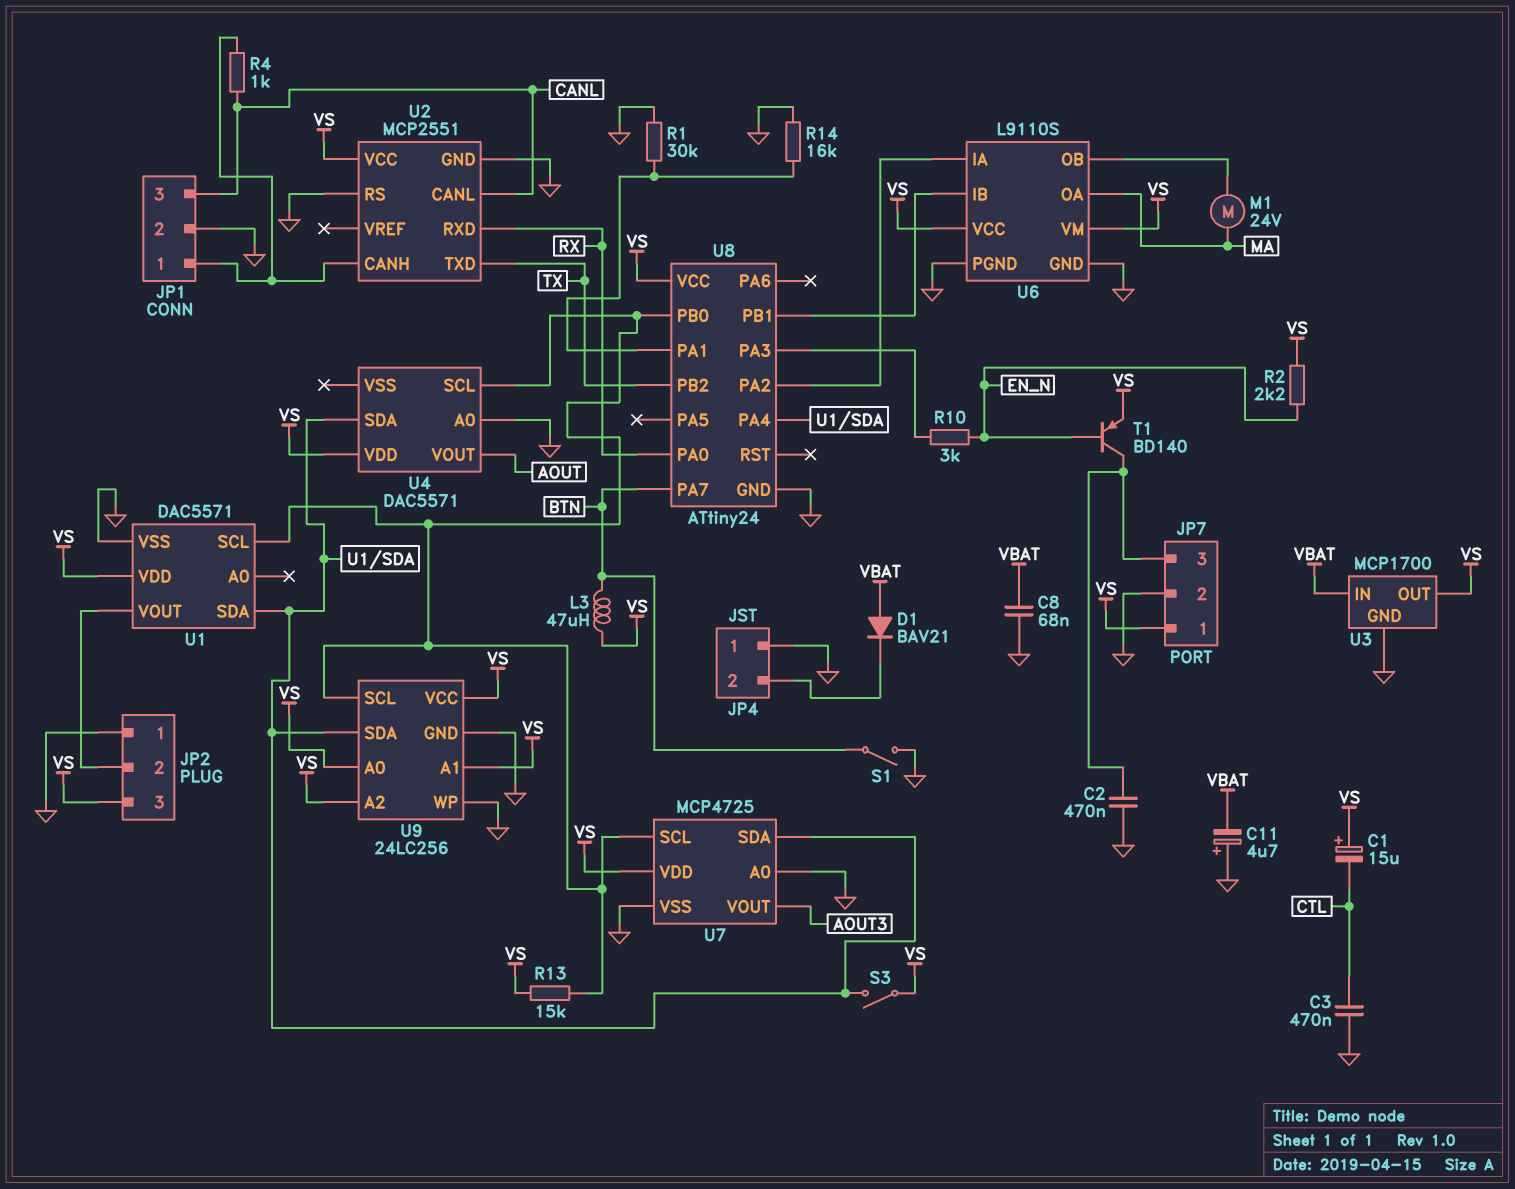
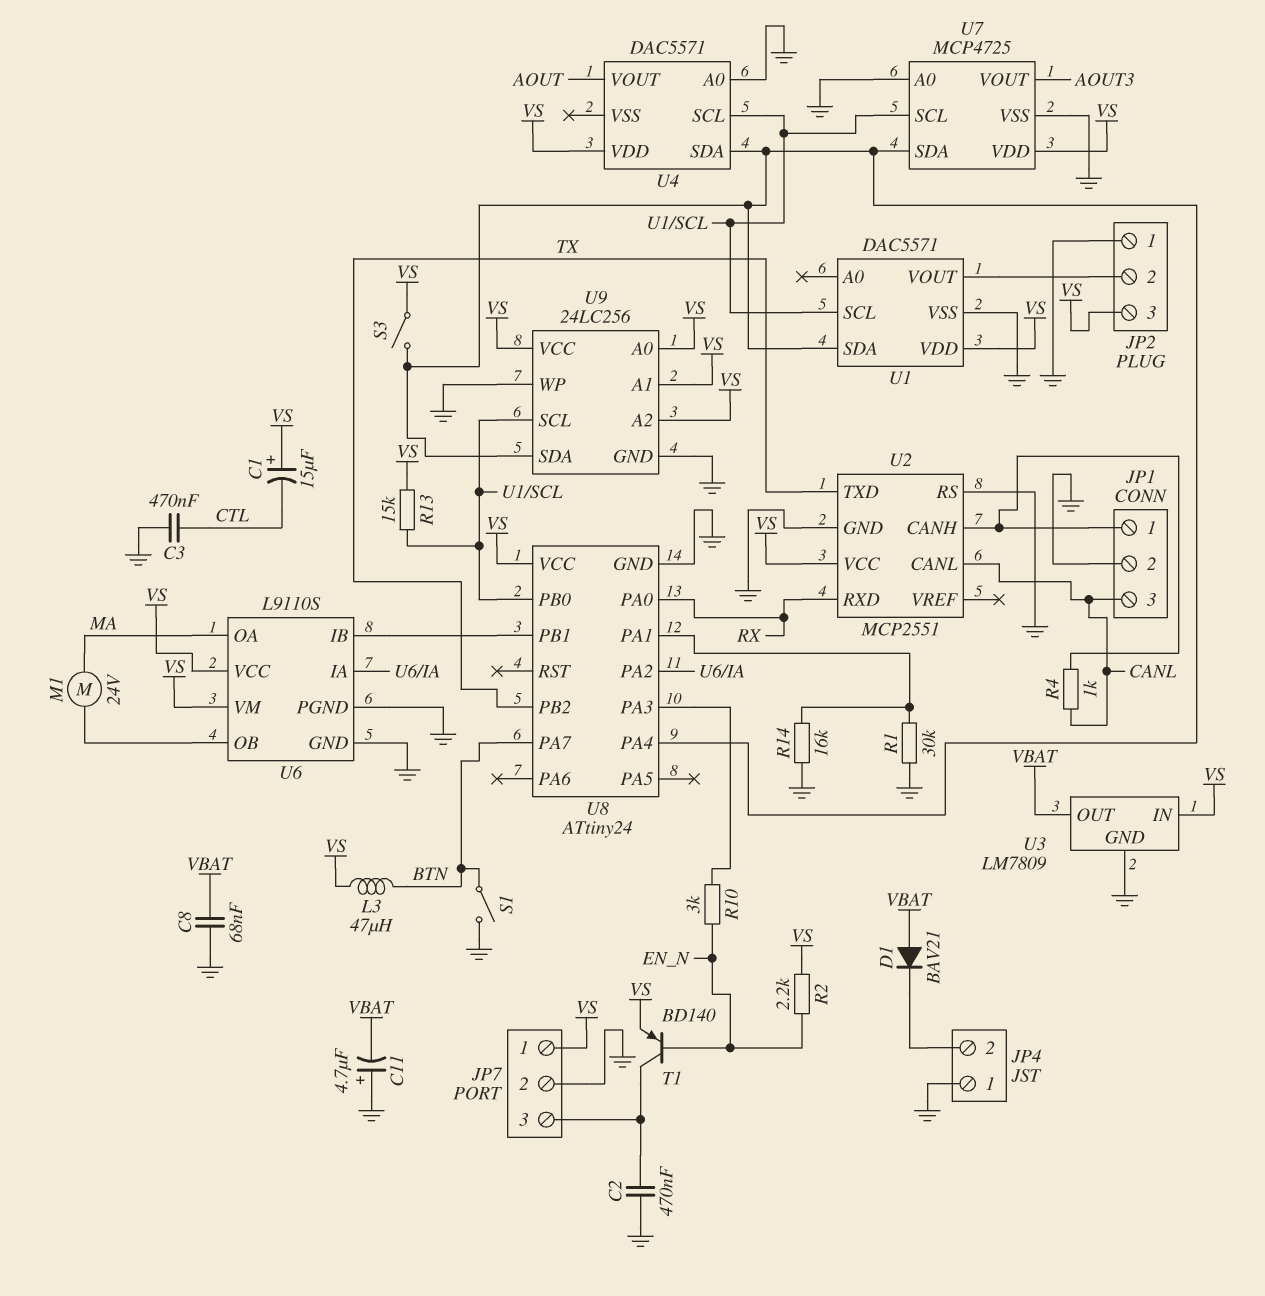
U3: MCP1700 -> LM7809
U3 pin IN: VBAT -> VS
U3 pin OUT: VS -> VBAT

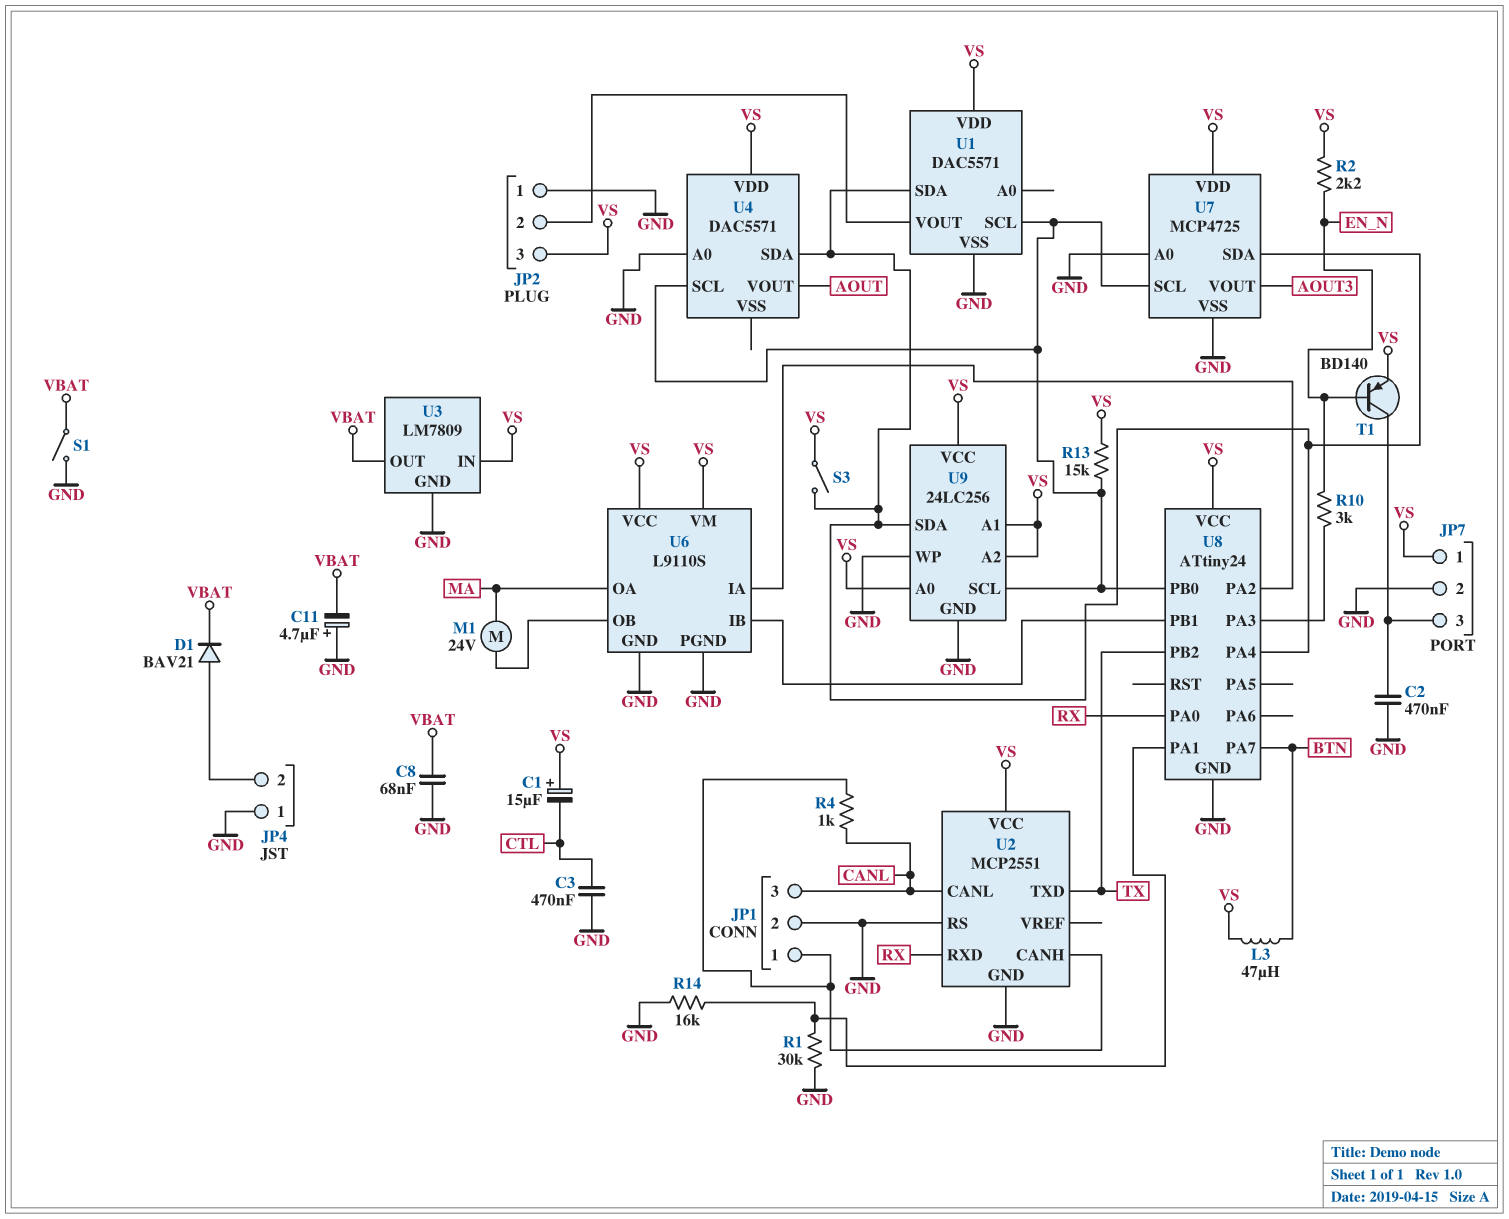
D1: diode BAV21 (A VBAT, K JP4/2) -> diode BAV21 (A JP4/2, K VBAT)
S1: switch (BTN, GND) -> switch (GND, VBAT)

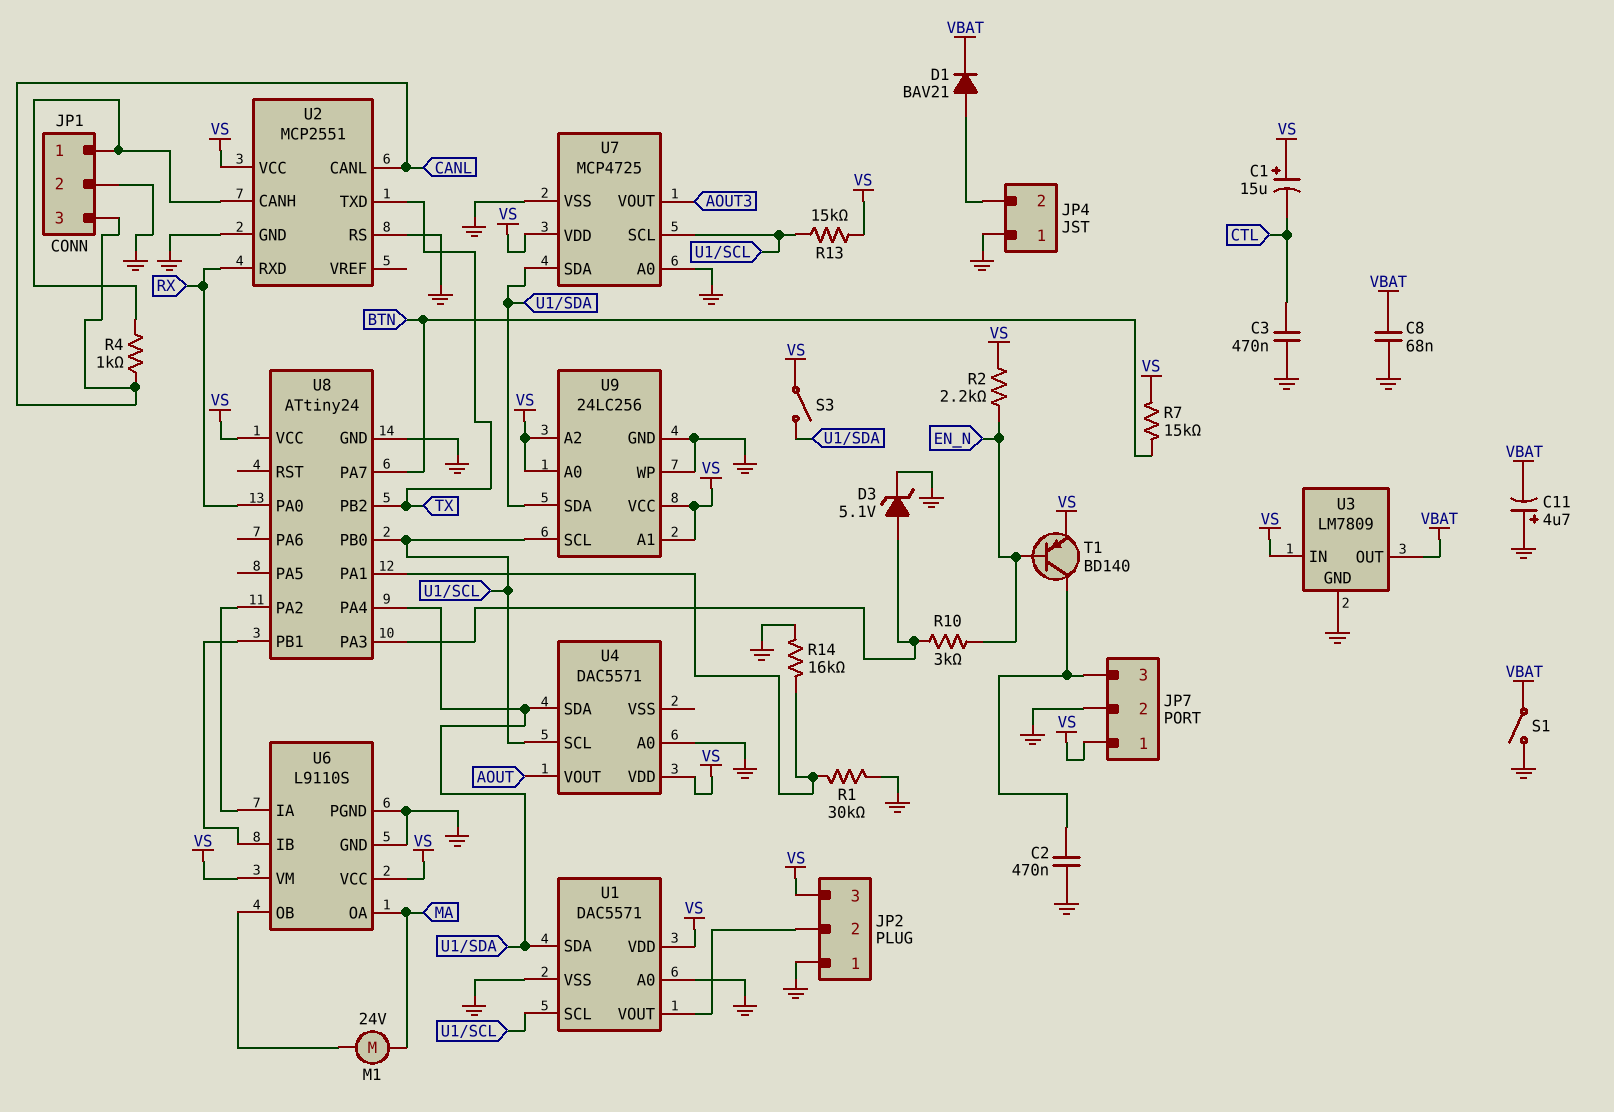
D3: none -> zener 5.1V (A U8/PA3, K GND)
L3: 47uH (BTN, VS) -> none
R7: none -> 15k (BTN, VS)
U1 pin A0: none -> GND

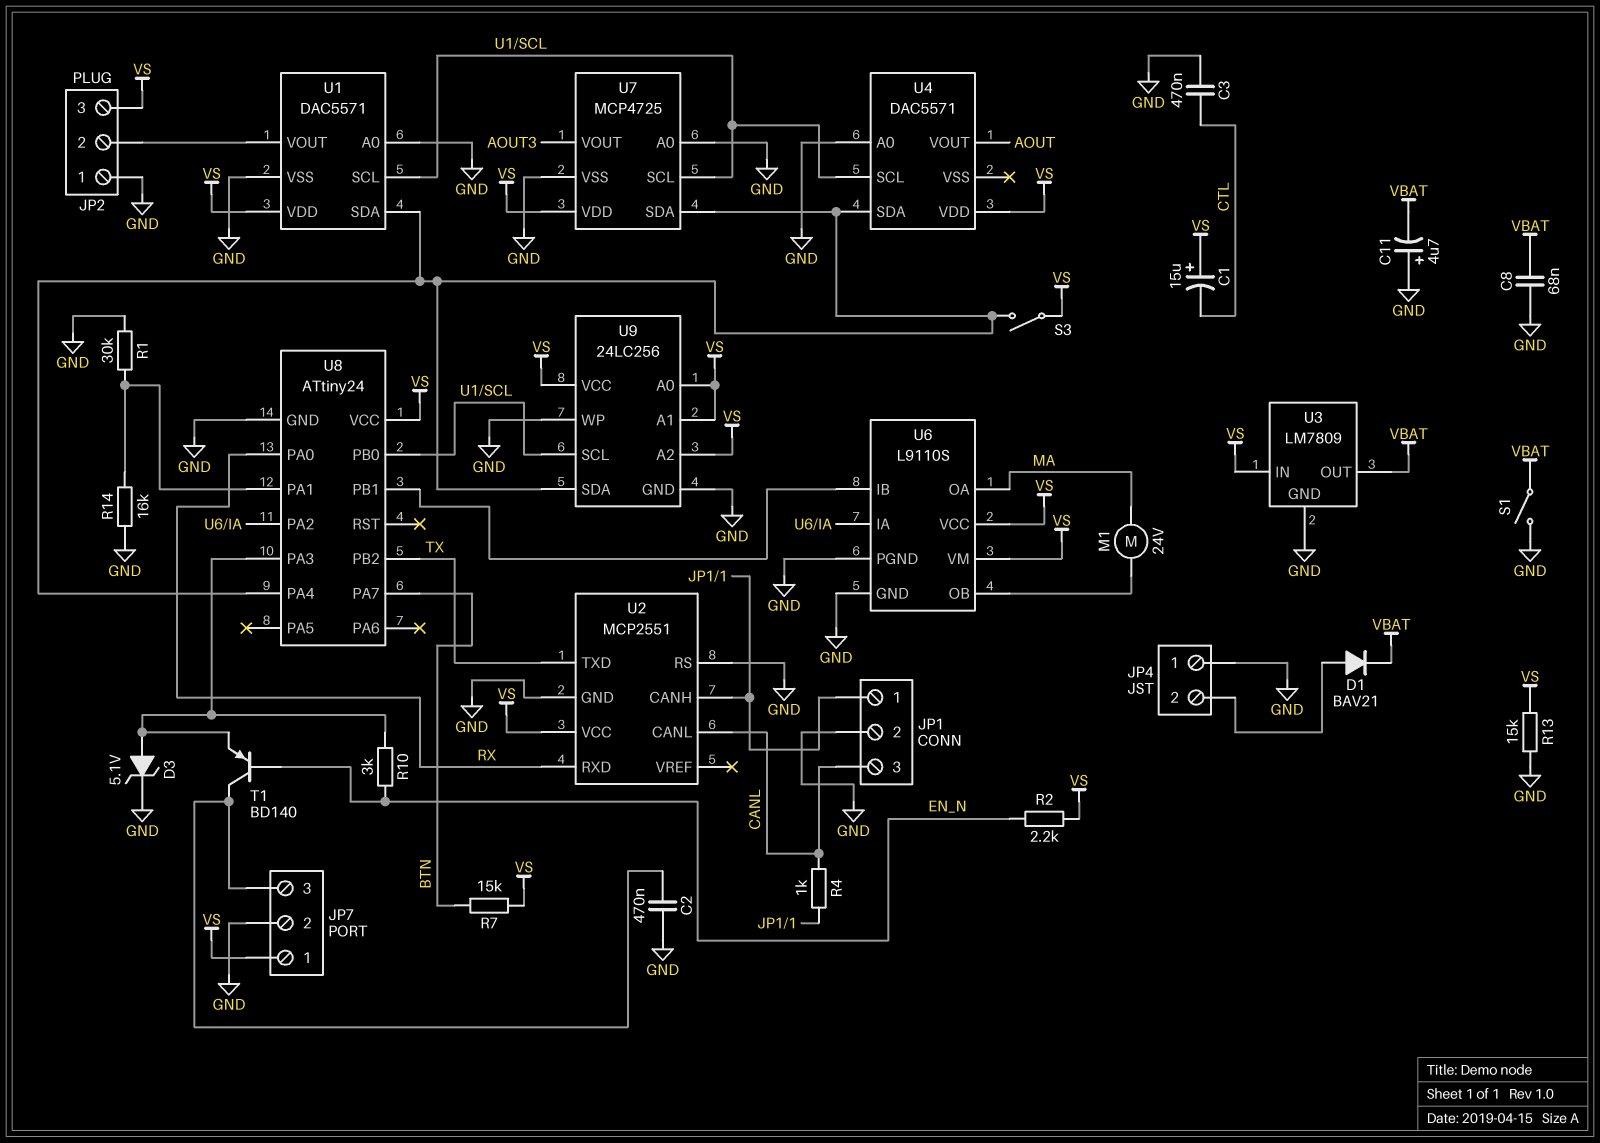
R13: 15k (U1/SCL, VS) -> 15k (GND, VS)
T1: PNP BD140 (B EN_N, C JP7/3, E VS) -> PNP BD140 (B EN_N, C JP7/3, E U8/PA3)

